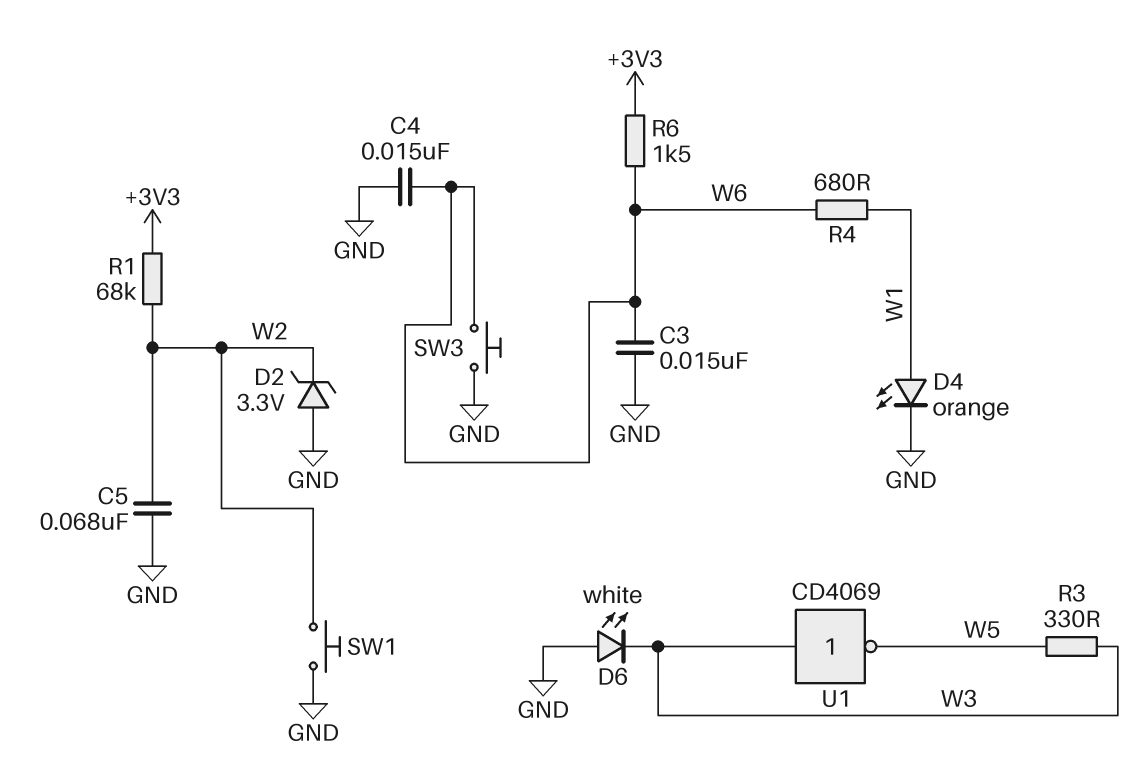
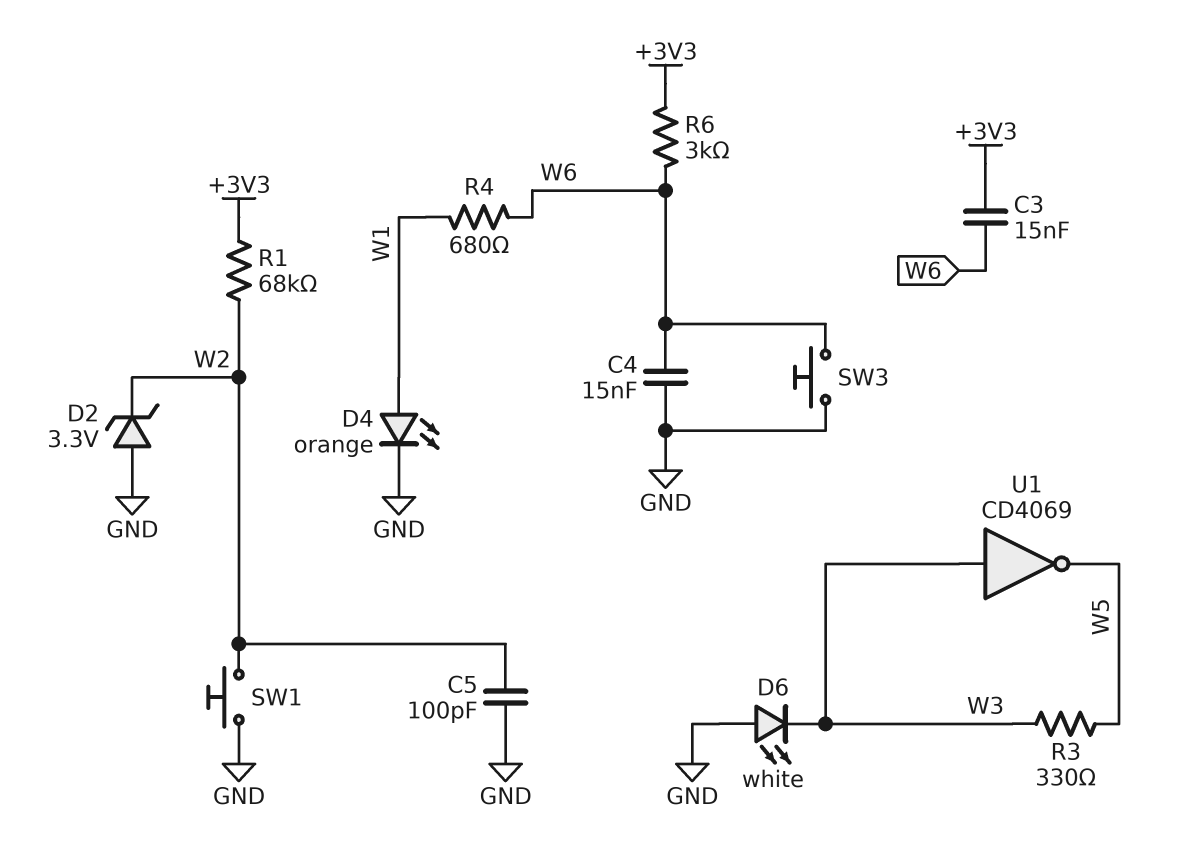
C3: 15nF (GND, W6) -> 15nF (+3V3, W6)
C5: 68nF (GND, W2) -> 100pF (GND, W2)
R6: 1.5k (+3V3, W6) -> 3k (+3V3, W6)

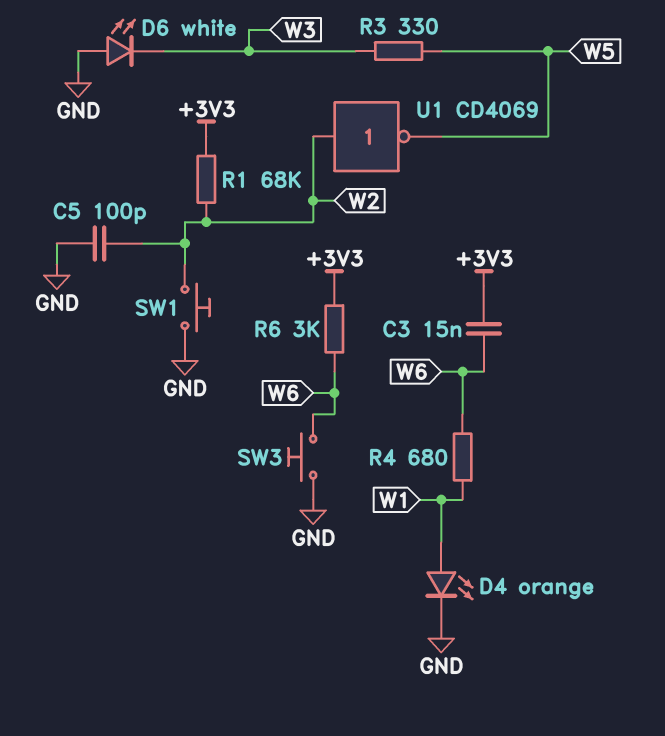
C4: 15nF (GND, W6) -> none
D2: zener 3.3V (A GND, K W2) -> none
U1: NOT CD4069 (in W3, out W5) -> NOT CD4069 (in W2, out W5)

